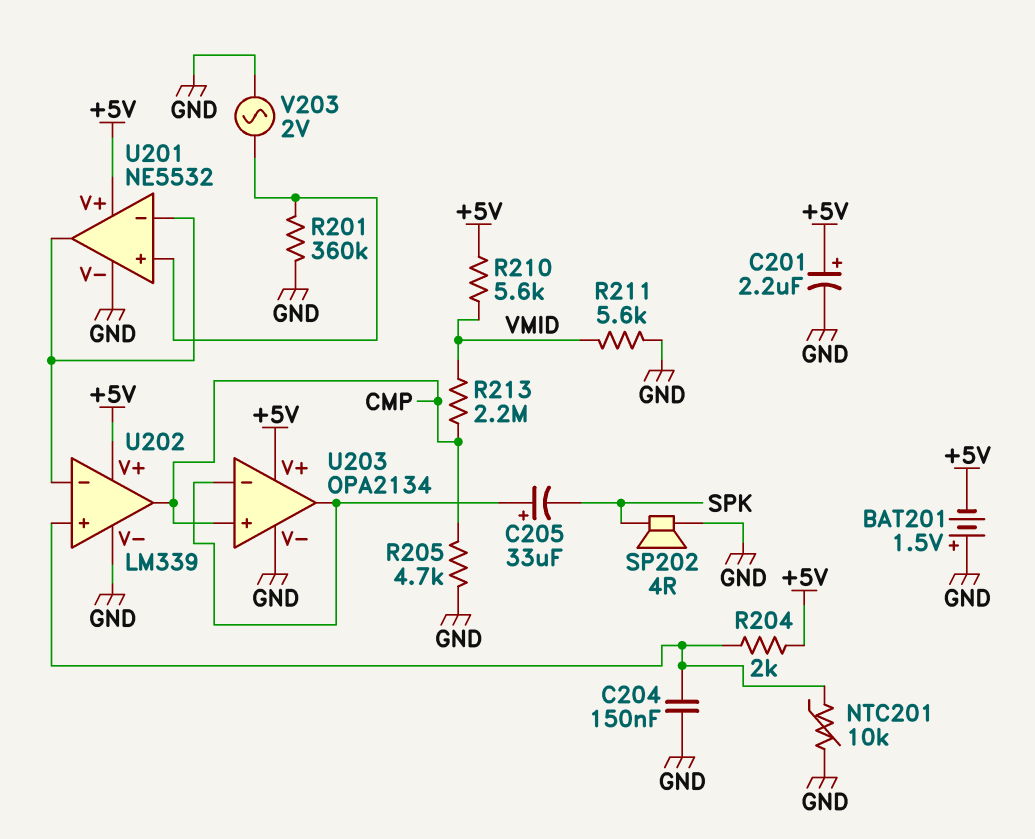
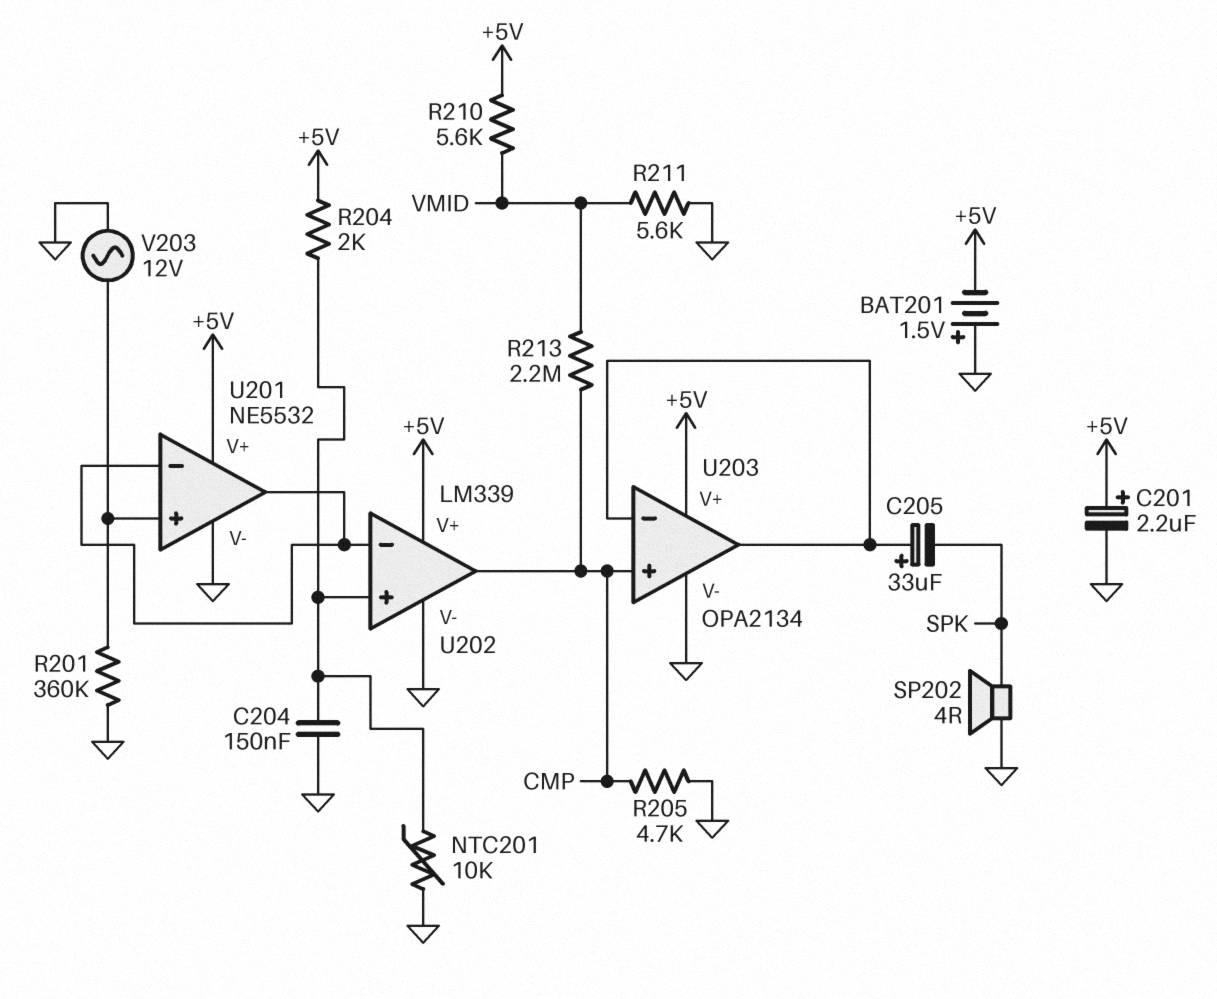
V203: AC 2V (GND, U201/in+) -> AC 12V (GND, U201/in+)

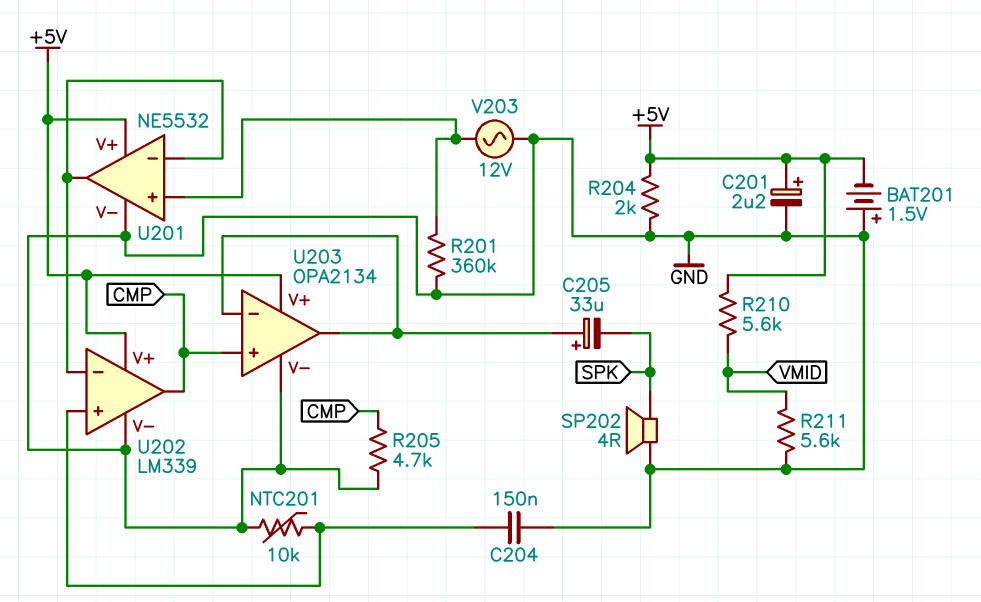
R204: 2k (+5V, U202/in+) -> 2k (+5V, GND)
R213: 2.2M (CMP, VMID) -> none

